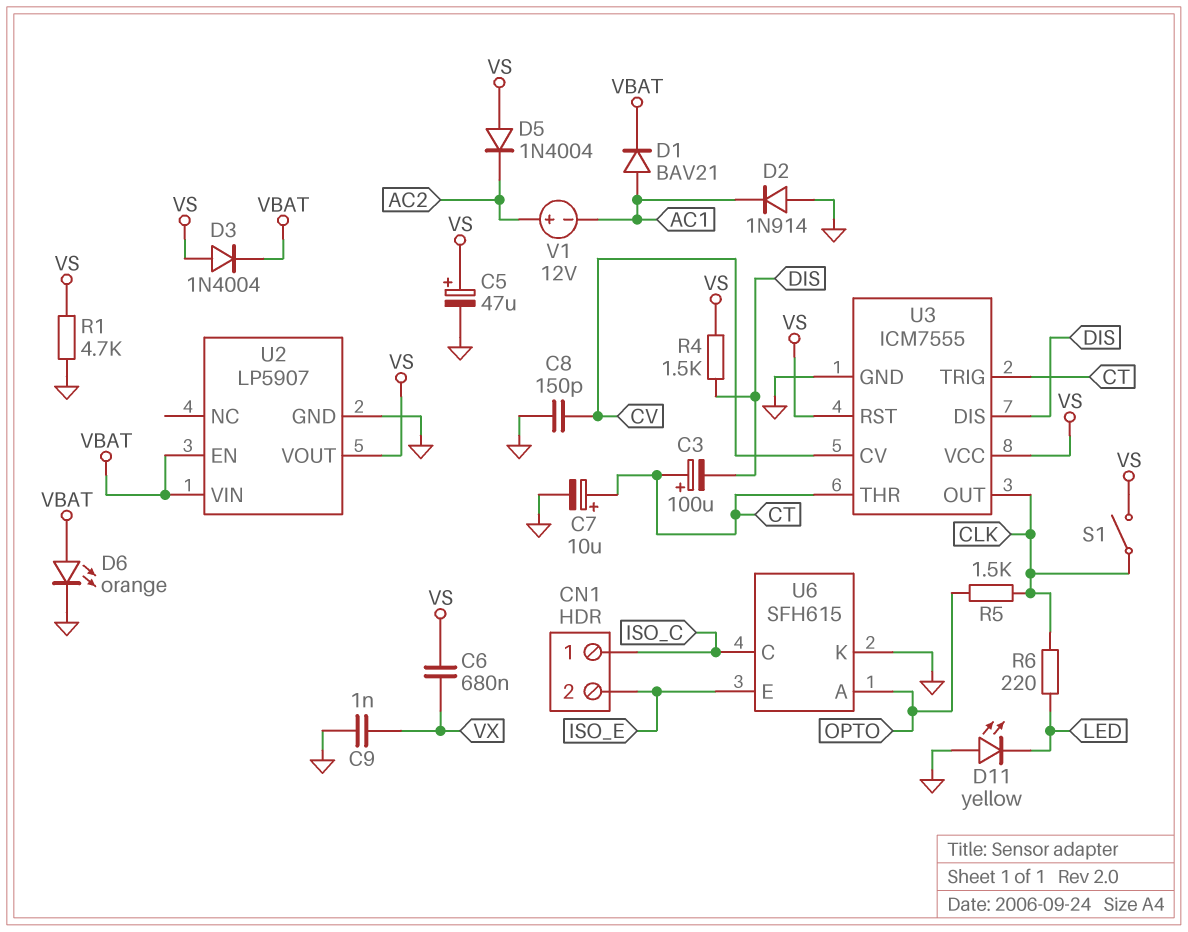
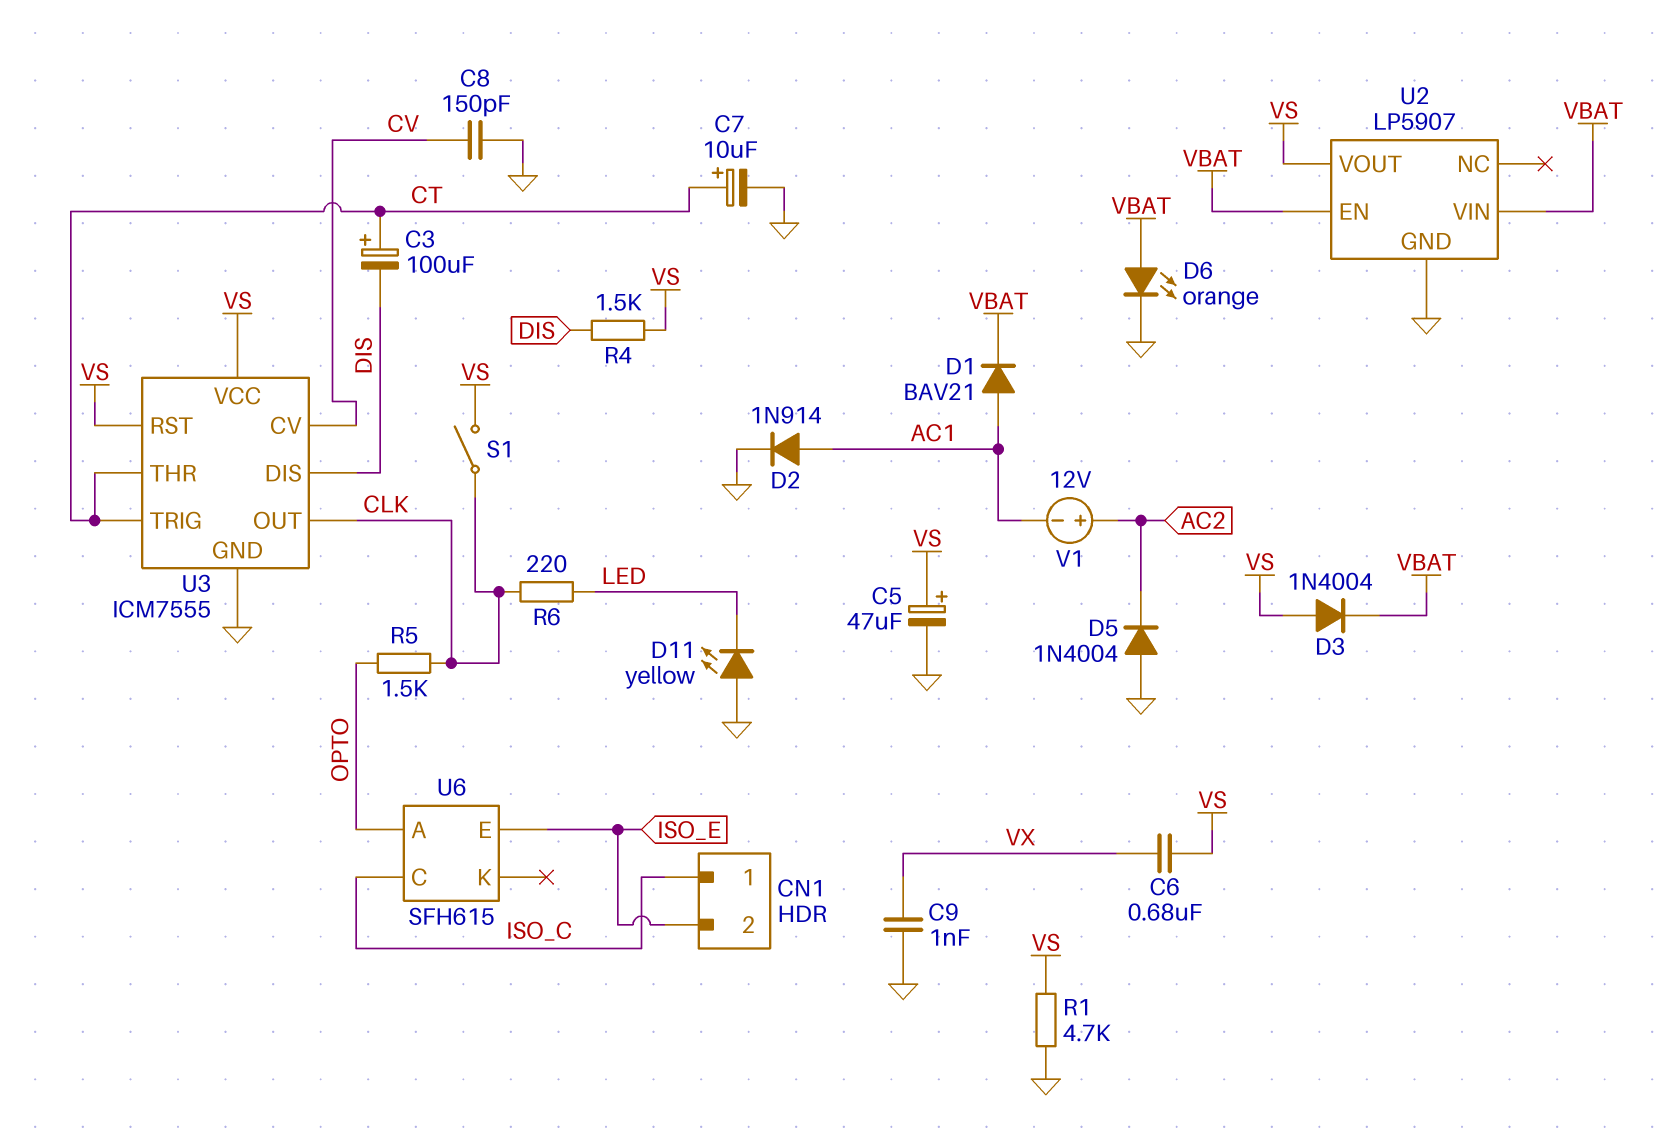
D2: diode 1N914 (A GND, K AC1) -> diode 1N914 (A AC1, K GND)
D5: diode 1N4004 (A VS, K AC2) -> diode 1N4004 (A GND, K AC2)
U6 pin K: GND -> none

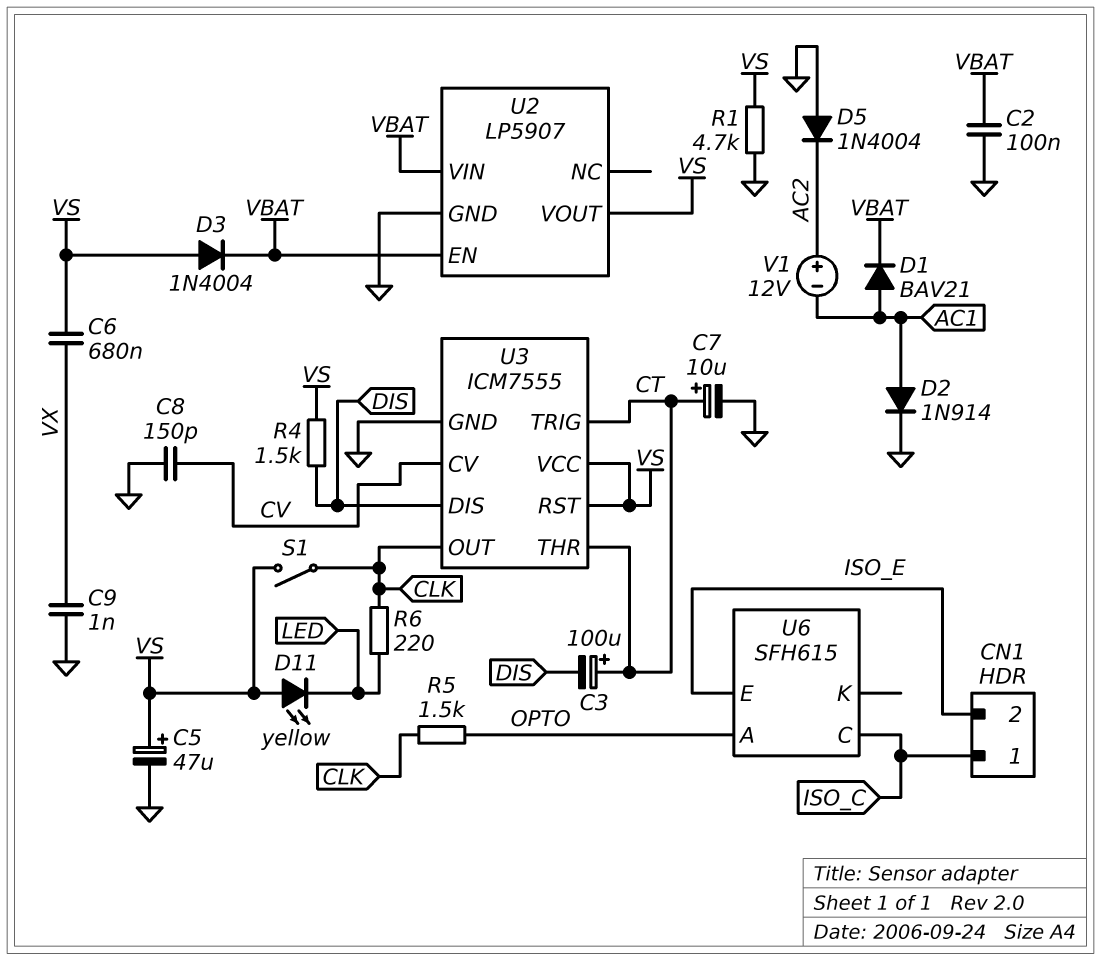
C2: none -> 100nF (GND, VBAT)
D6: LED orange (A VBAT, K GND) -> none
D11: LED yellow (A GND, K LED) -> LED yellow (A VS, K LED)

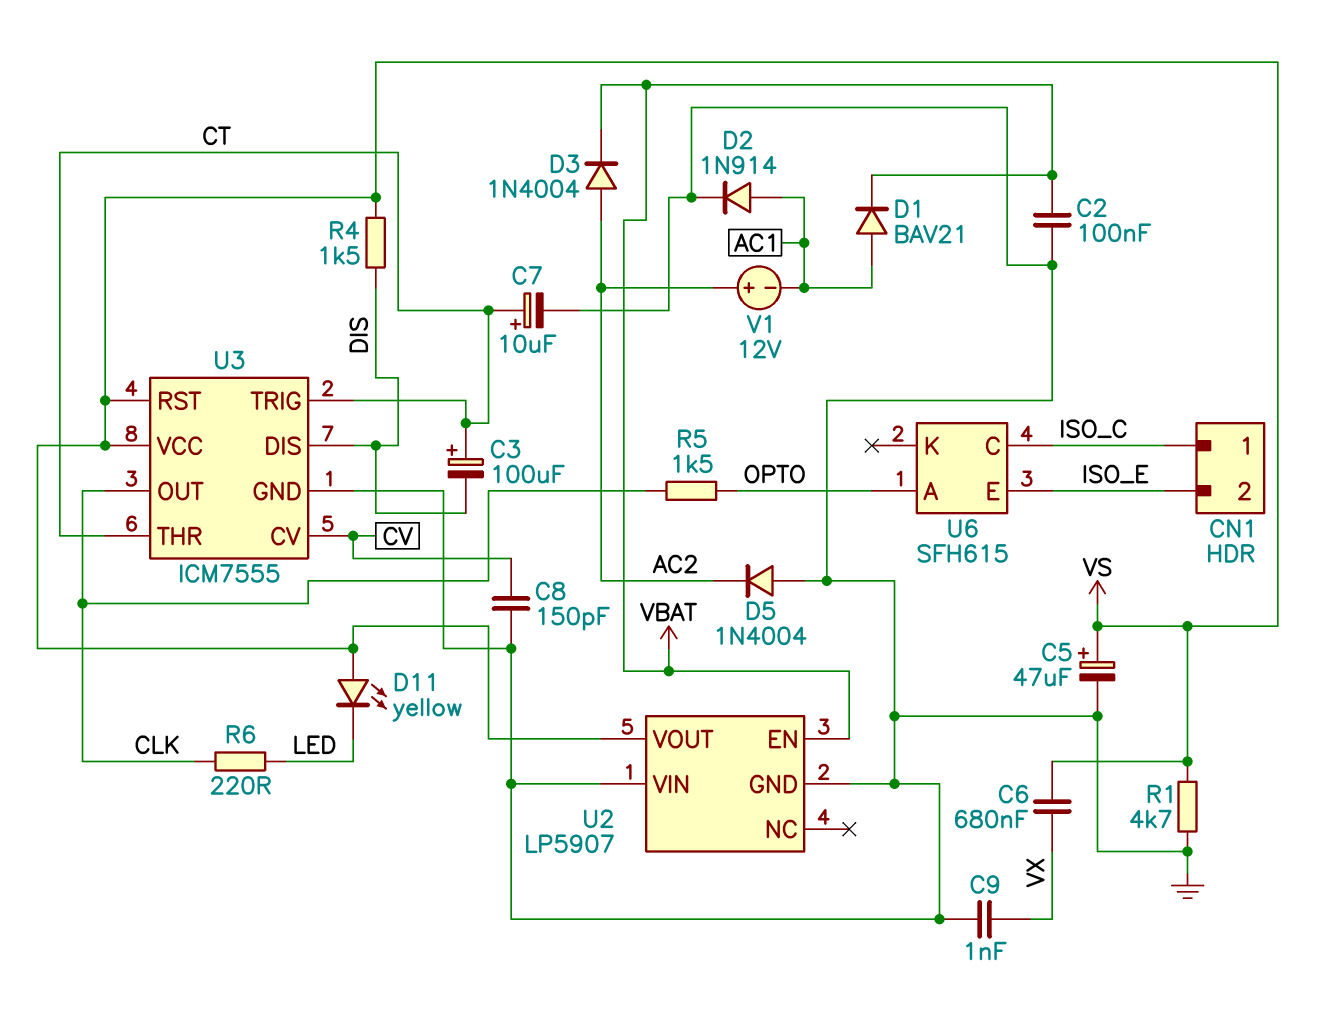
D3: diode 1N4004 (A VS, K VBAT) -> diode 1N4004 (A AC2, K VBAT)
S1: switch (CLK, VS) -> none
U2 pin VIN: VBAT -> GND

